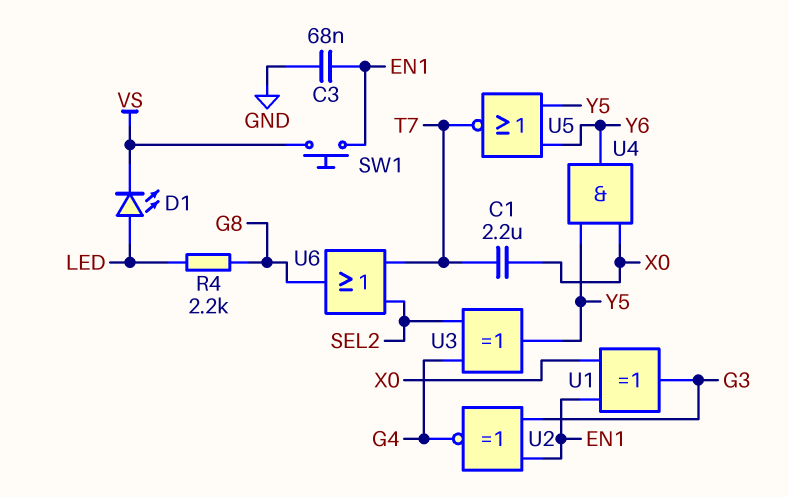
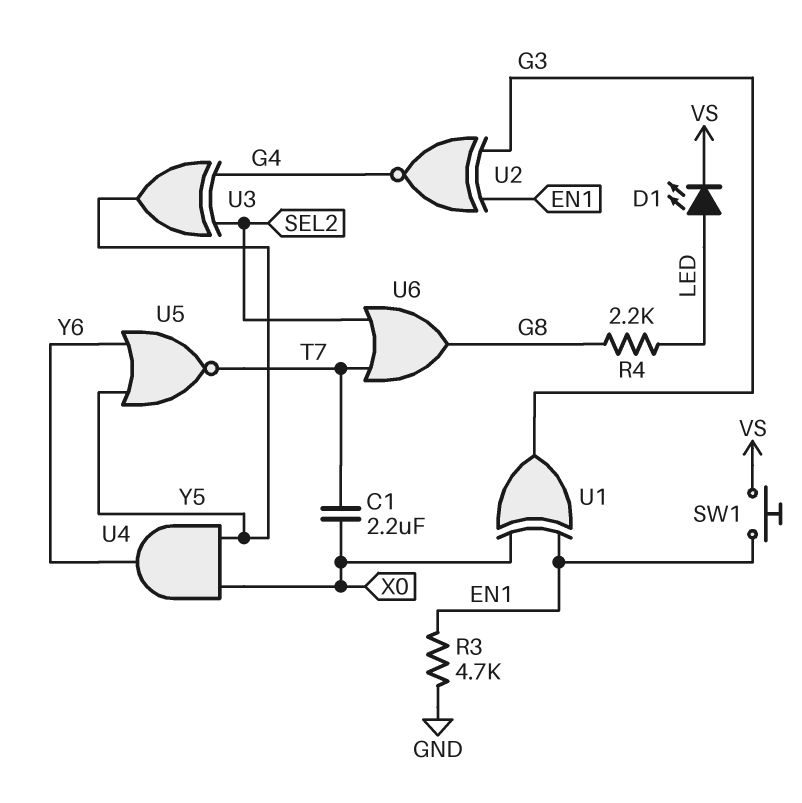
C3: 68nF (EN1, GND) -> none
R3: none -> 4.7k (EN1, GND)

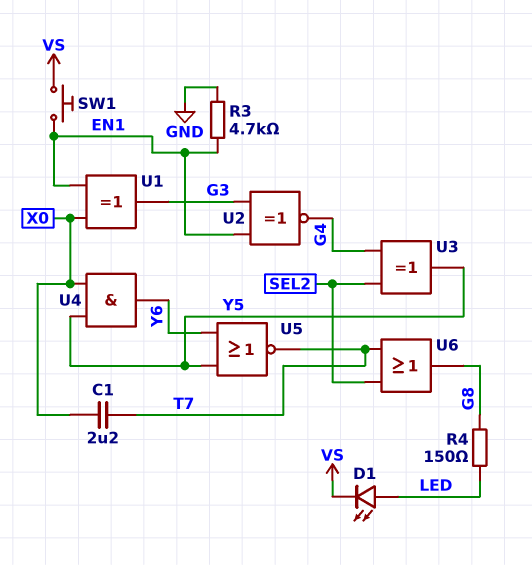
R4: 2.2k (G8, LED) -> 150 (G8, LED)

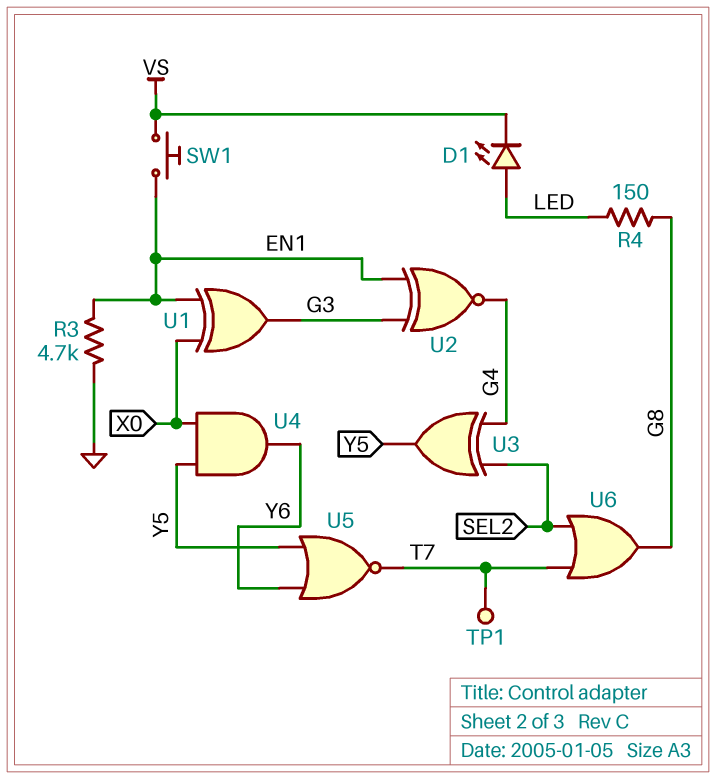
C1: 2.2uF (T7, X0) -> none
TP1: none -> test point (T7)

